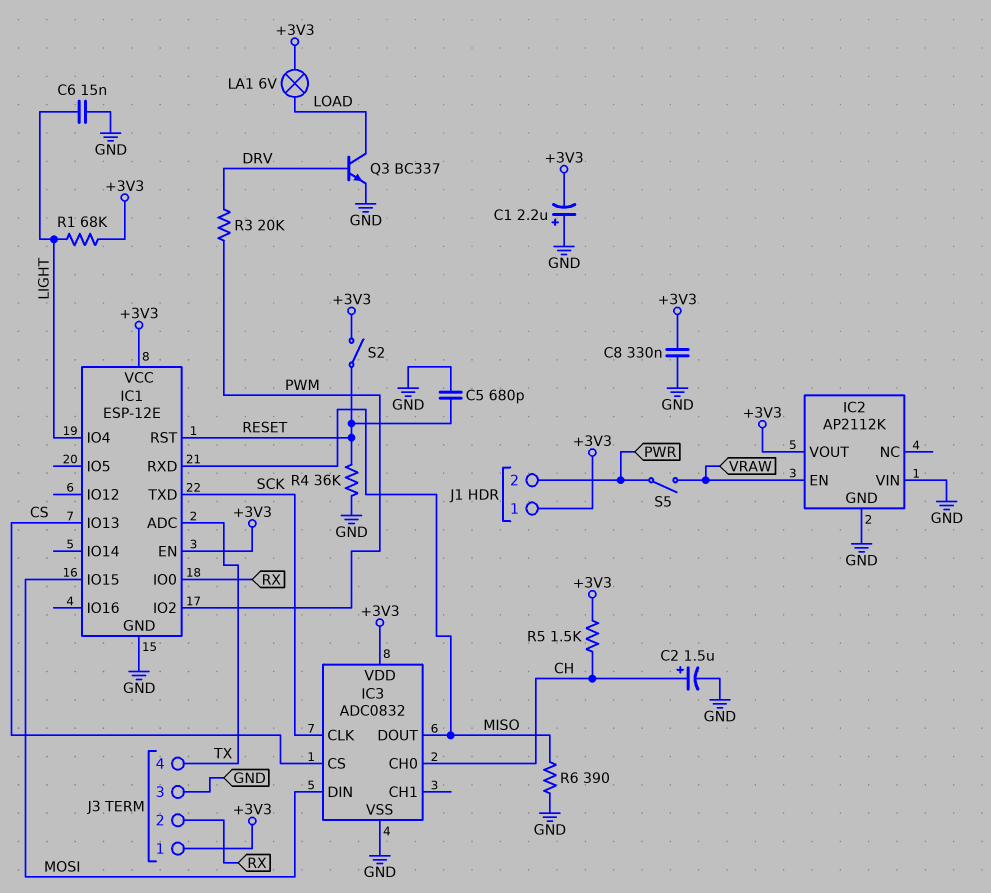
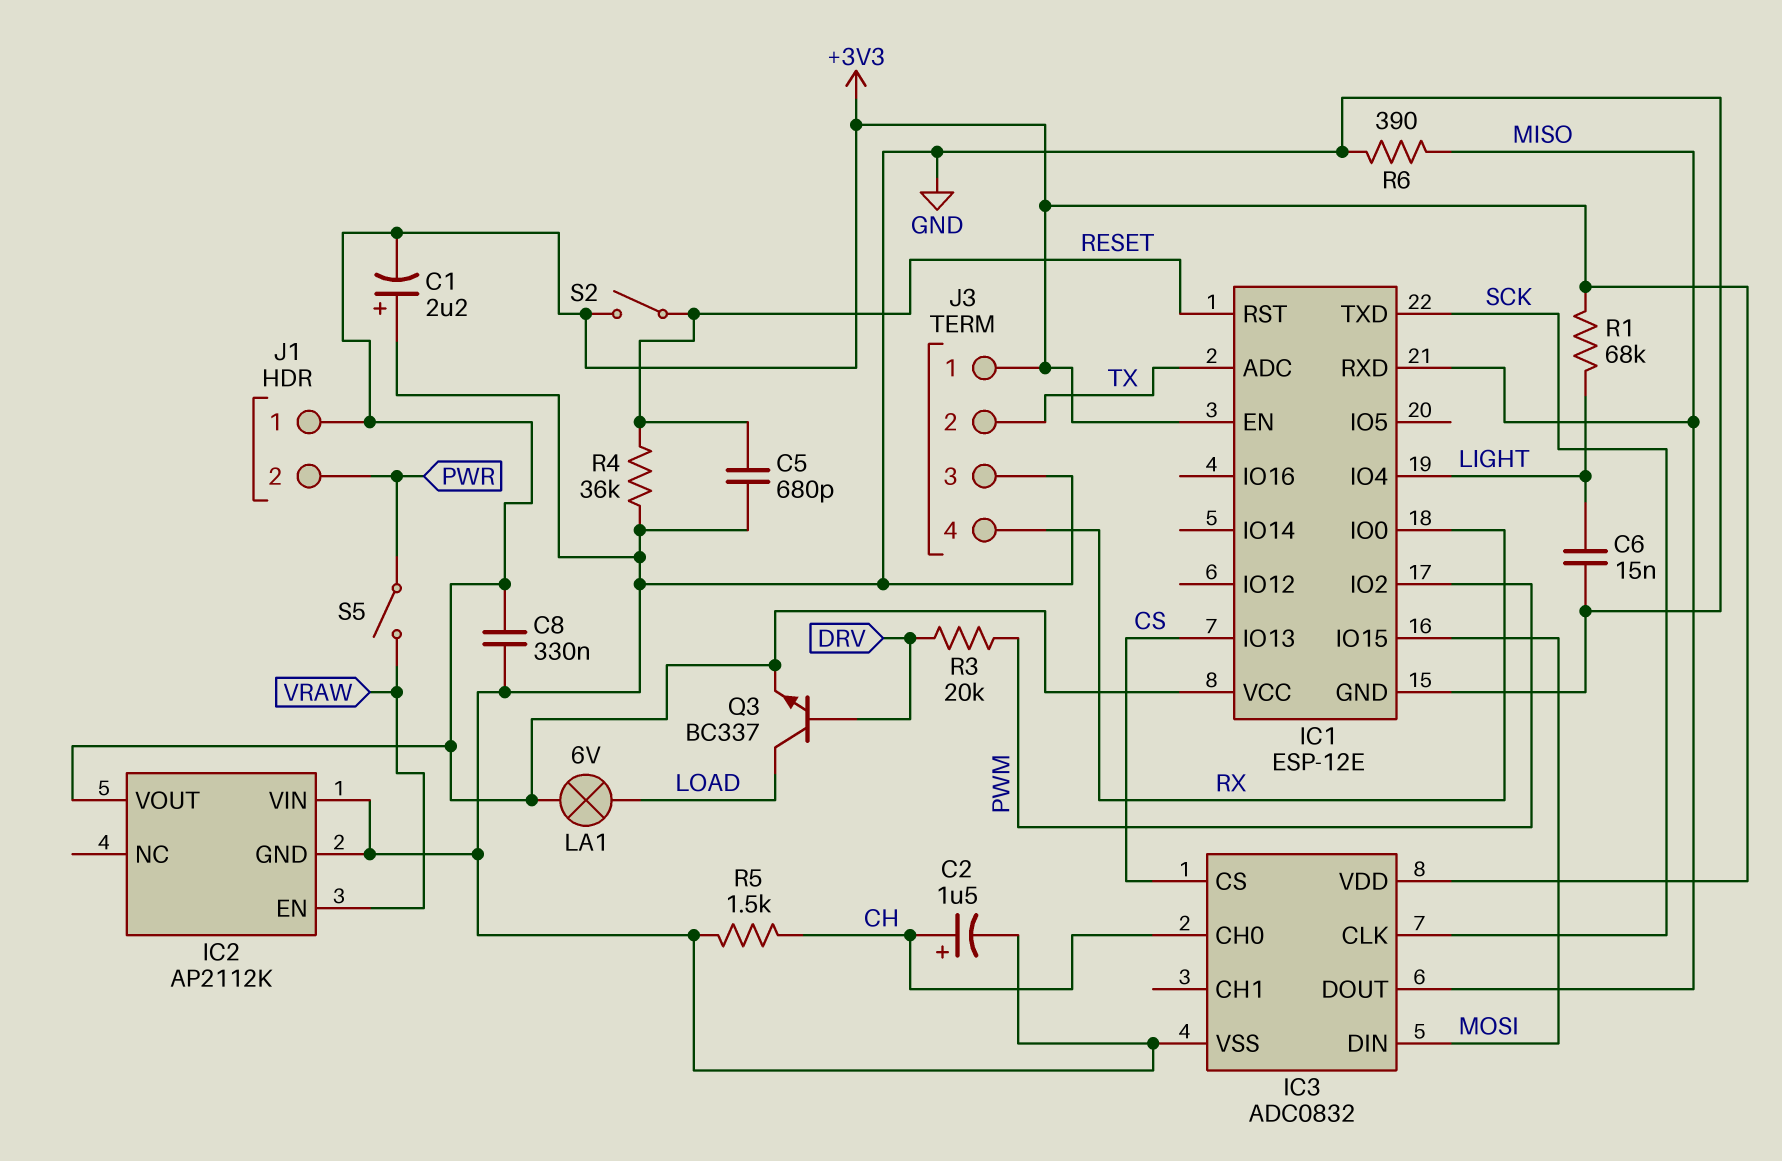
J3 pin 2: RX -> TX
J3 pin 4: TX -> RX
Q3: NPN BC337 (B DRV, C LOAD, E GND) -> NPN BC337 (B DRV, C LOAD, E +3V3)
R5: 1.5k (+3V3, CH) -> 1.5k (CH, GND)

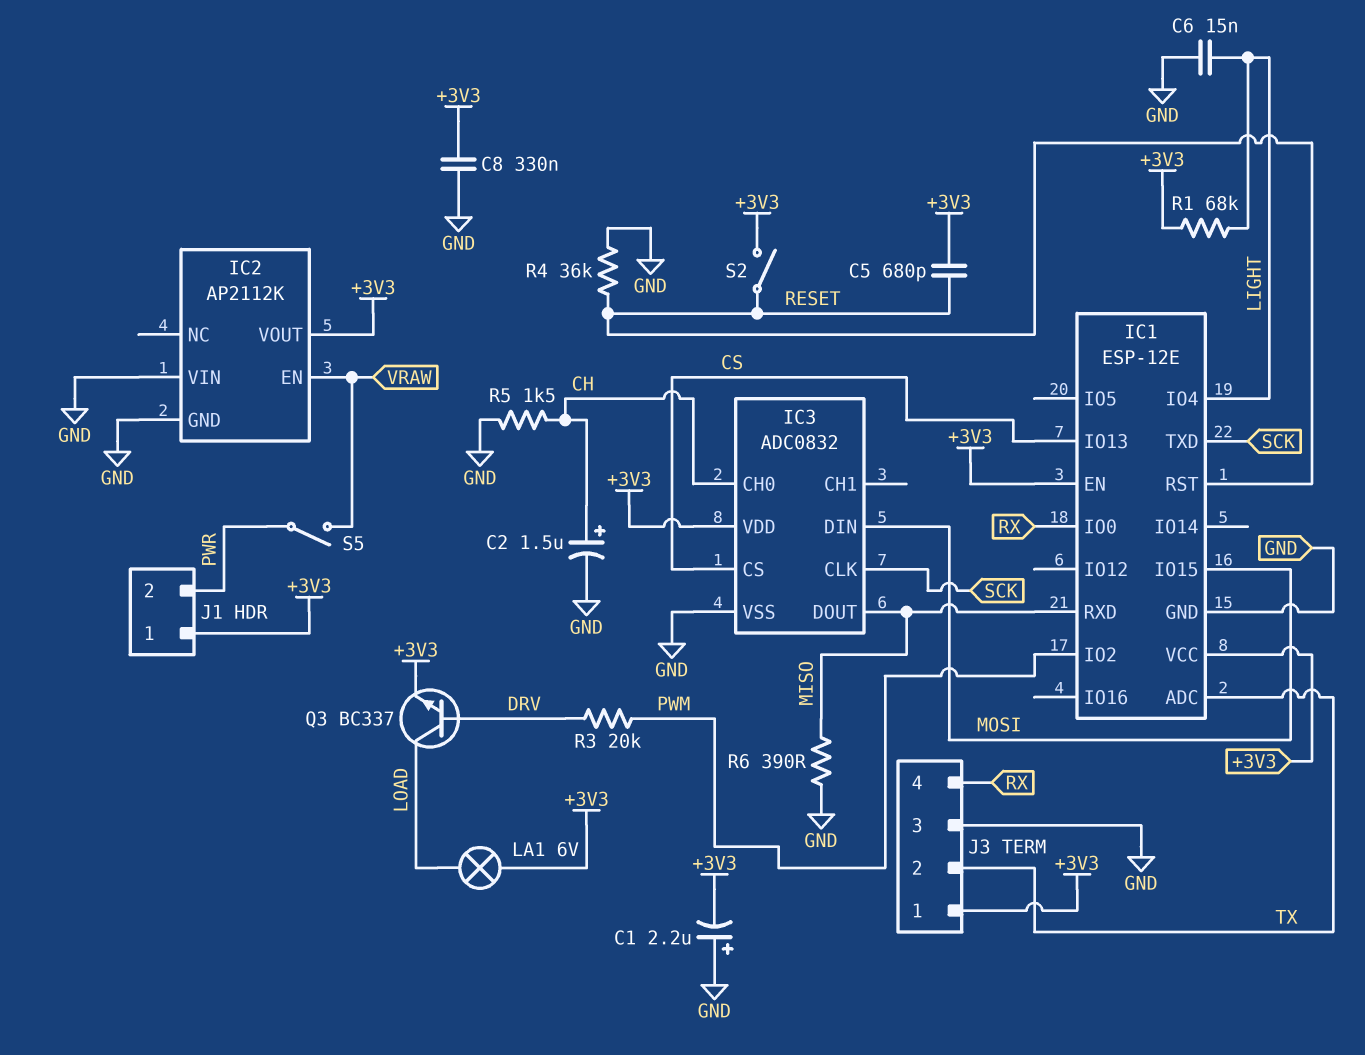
C5: 680pF (GND, RESET) -> 680pF (+3V3, RESET)

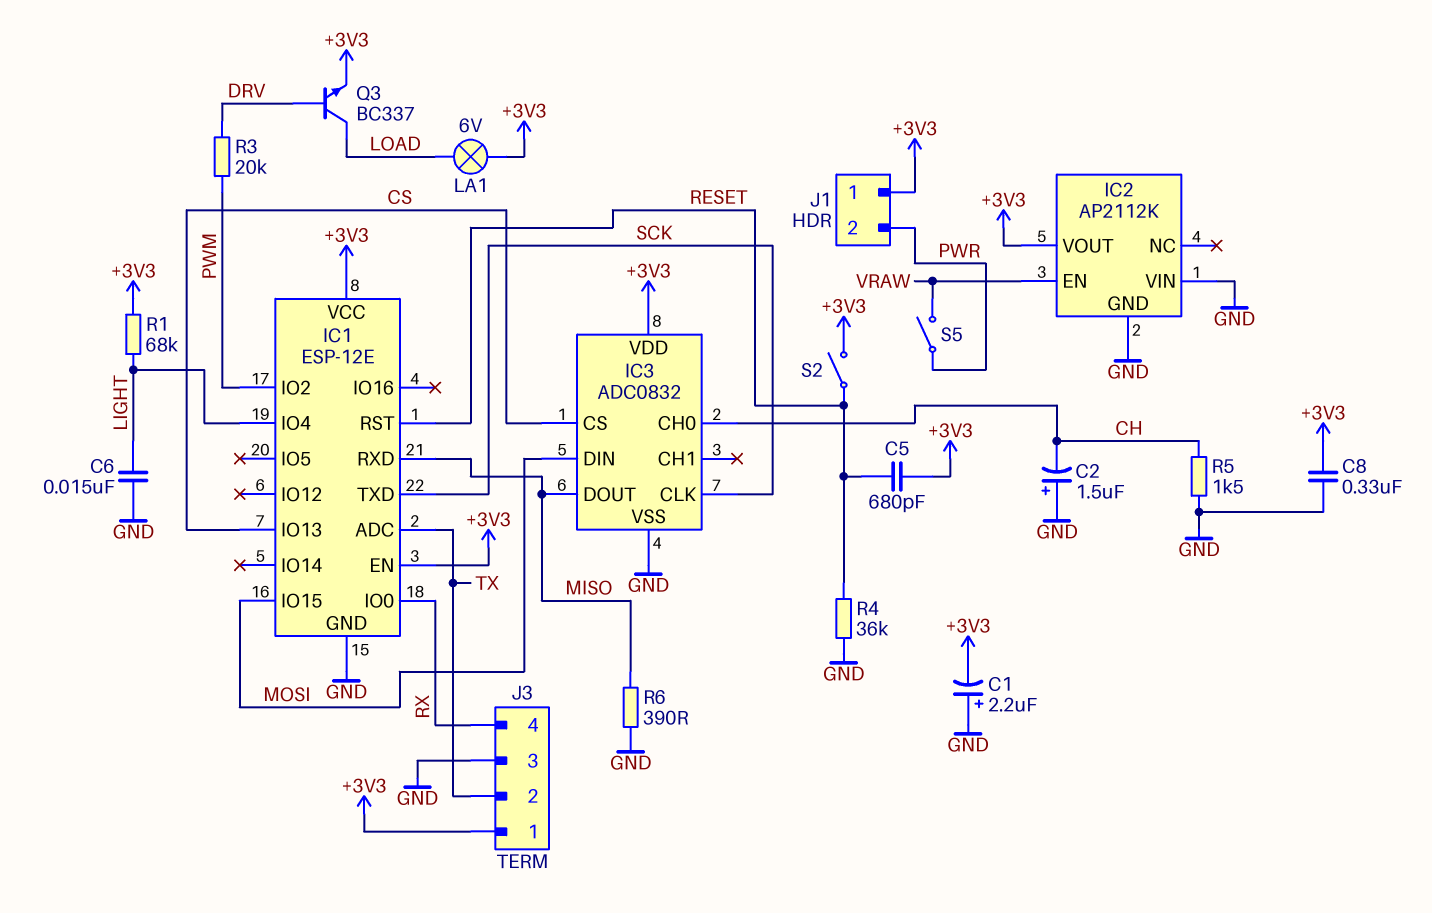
C2: 1.5uF (plus CH, minus GND) -> 1.5uF (plus GND, minus CH)

